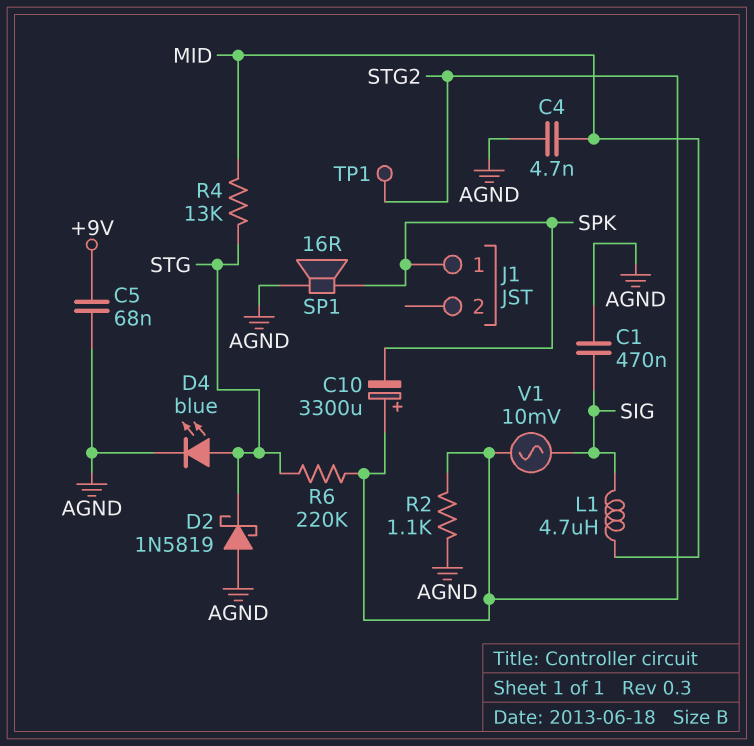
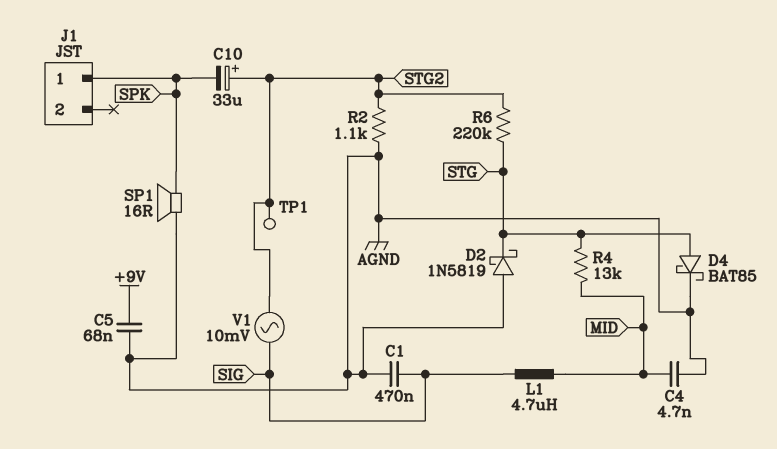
C10: 3300uF (plus STG2, minus SPK) -> 33uF (plus STG2, minus SPK)
D4: LED blue (A STG, K AGND) -> schottky BAT85 (A STG, K AGND)

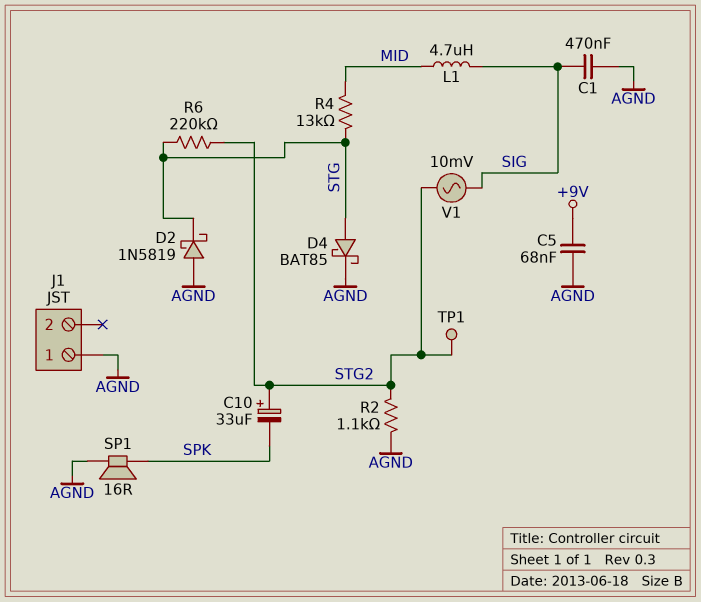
C4: 4.7nF (AGND, MID) -> none
J1 pin 1: SPK -> AGND

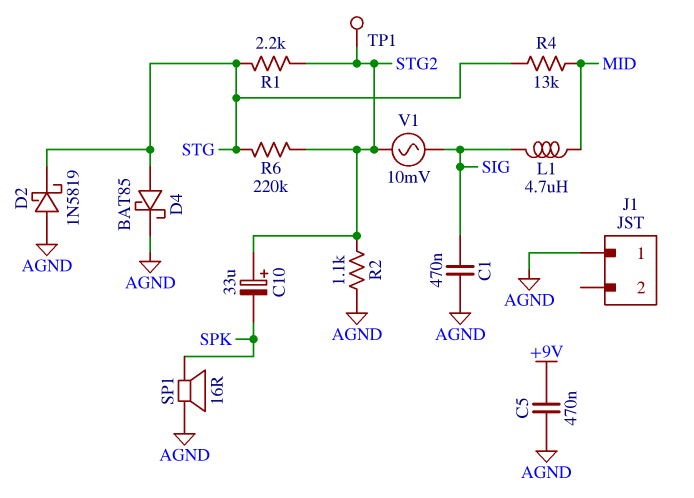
C5: 68nF (+9V, AGND) -> 470nF (+9V, AGND)
R1: none -> 2.2k (STG, STG2)

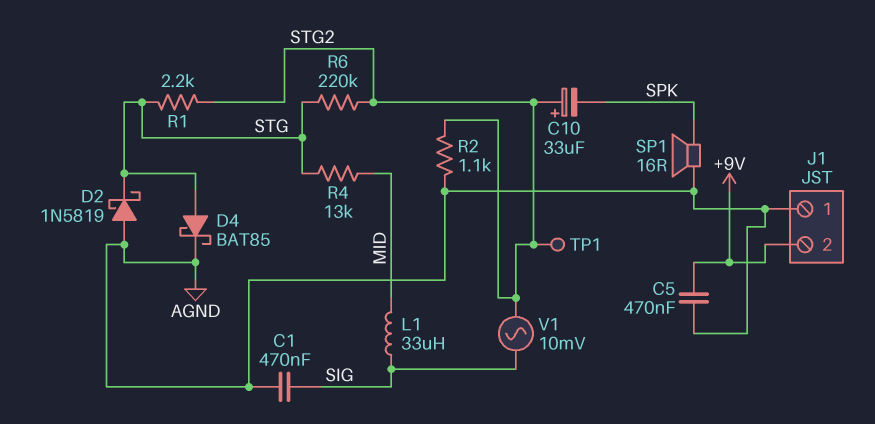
J1 pin 2: none -> +9V
L1: 4.7uH (MID, SIG) -> 33uH (MID, SIG)

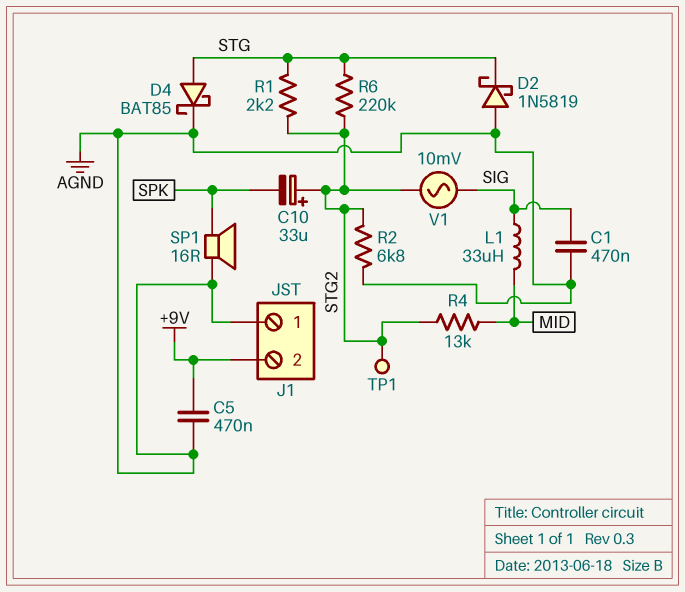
R2: 1.1k (AGND, STG2) -> 6.8k (AGND, STG2)
R4: 13k (MID, STG) -> 13k (MID, STG2)

